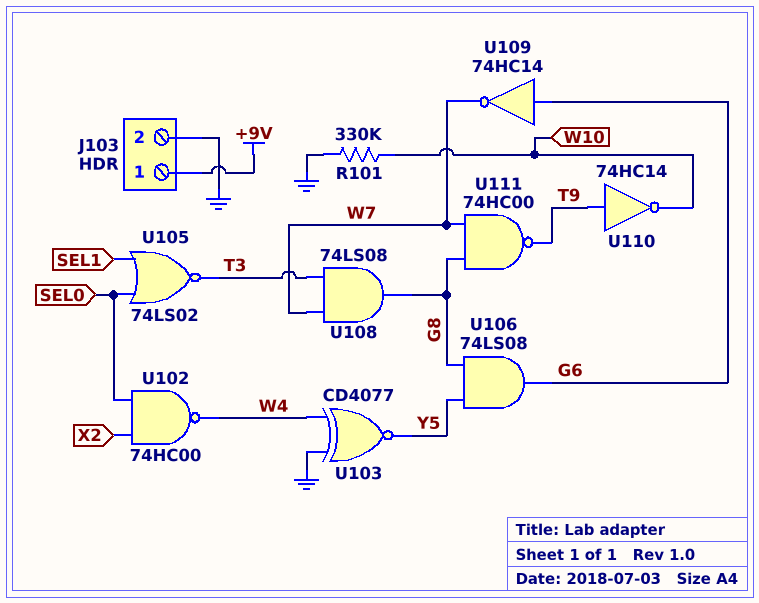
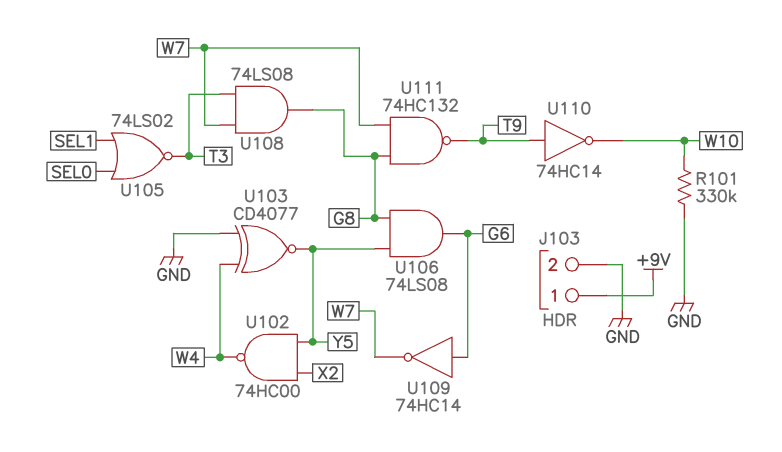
U102: NAND 74HC00 (in SEL0, in X2, out W4) -> NAND 74HC00 (in X2, in Y5, out W4)
U111: NAND 74HC00 (in G8, in W7, out T9) -> NAND 74HC132 (in G8, in W7, out T9)

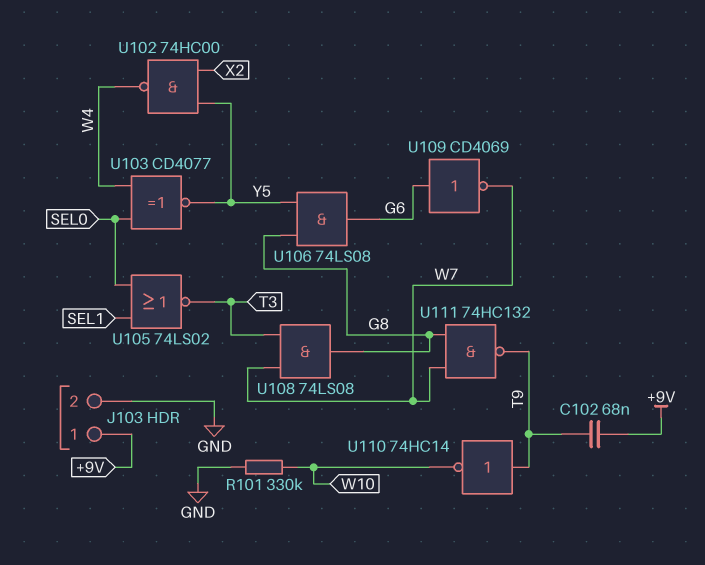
C102: none -> 68nF (+9V, T9)
U103: XNOR CD4077 (in GND, in W4, out Y5) -> XNOR CD4077 (in SEL0, in W4, out Y5)
U109: NOT 74HC14 (in G6, out W7) -> NOT CD4069 (in G6, out W7)

